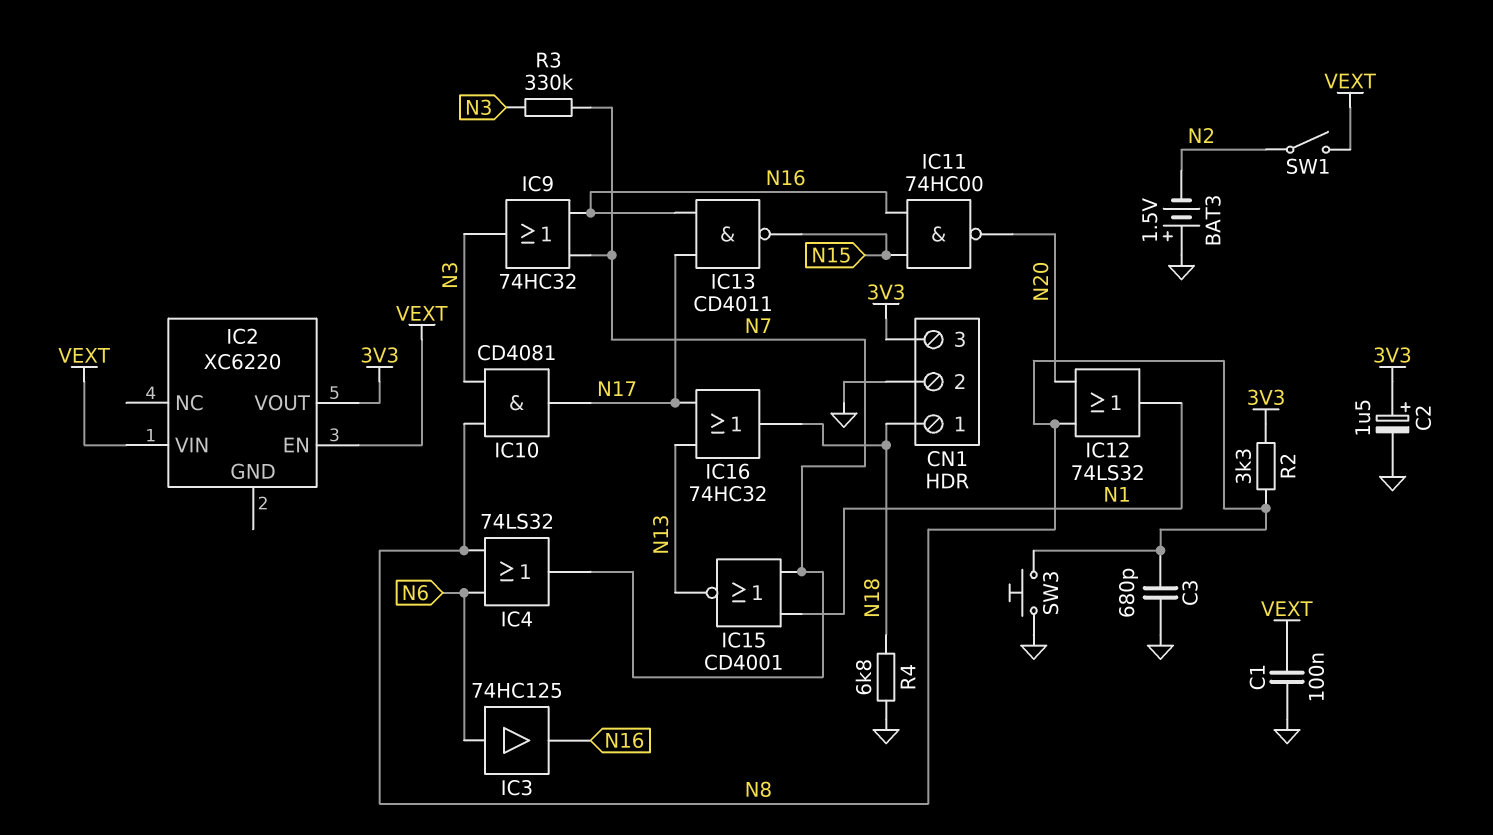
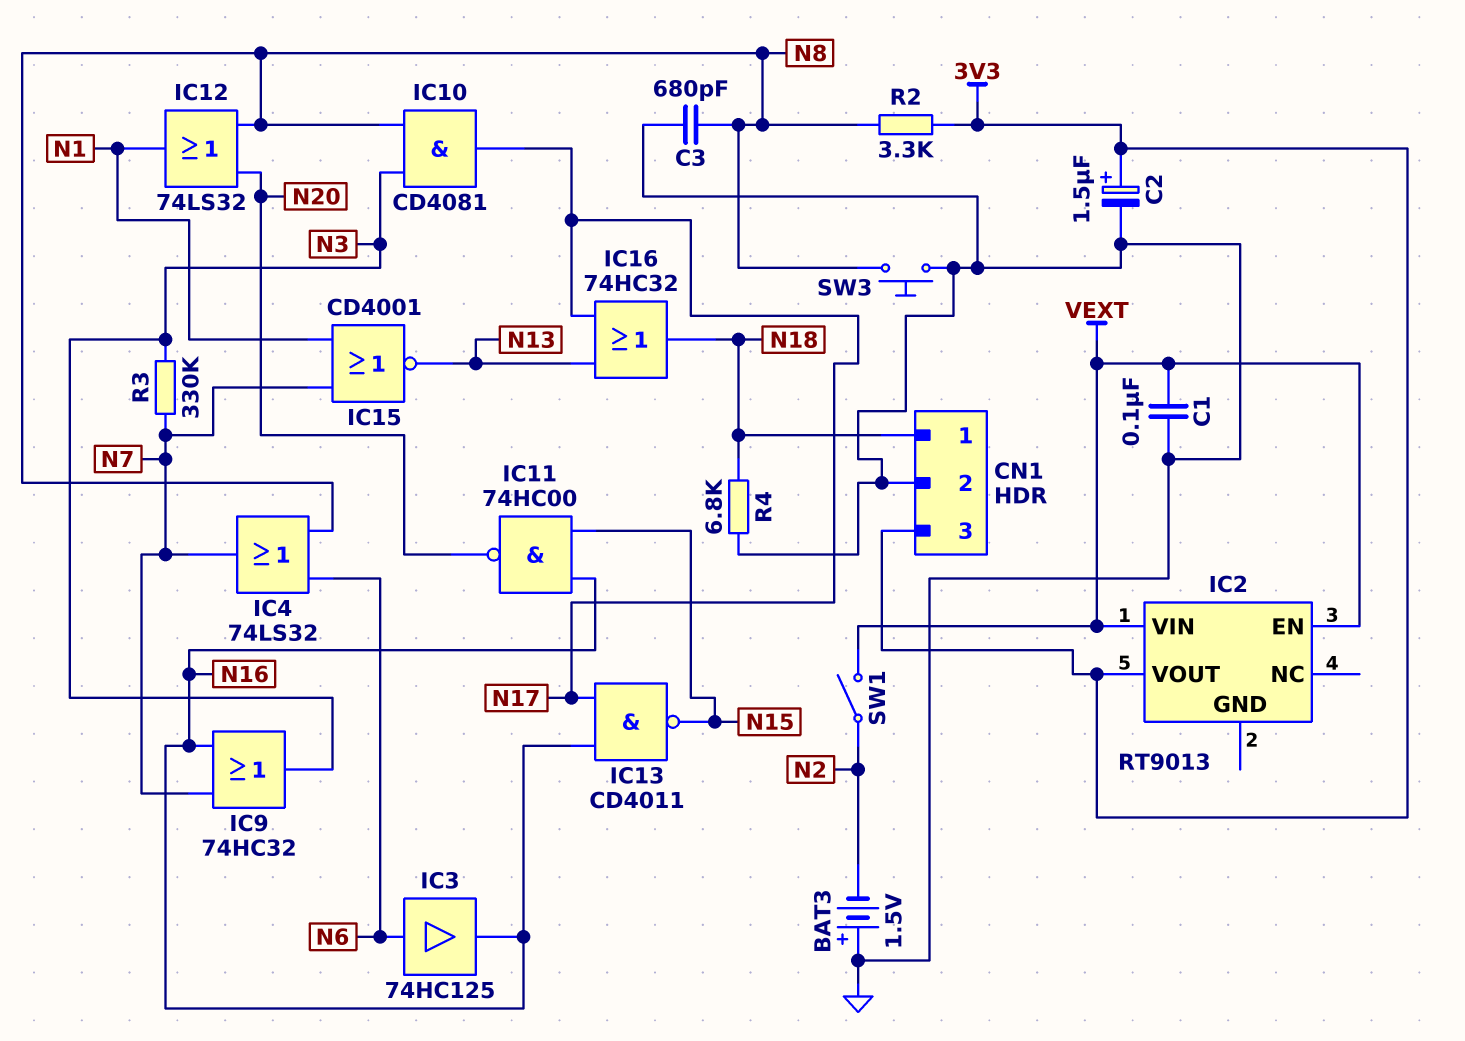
IC2: XC6220 -> RT9013

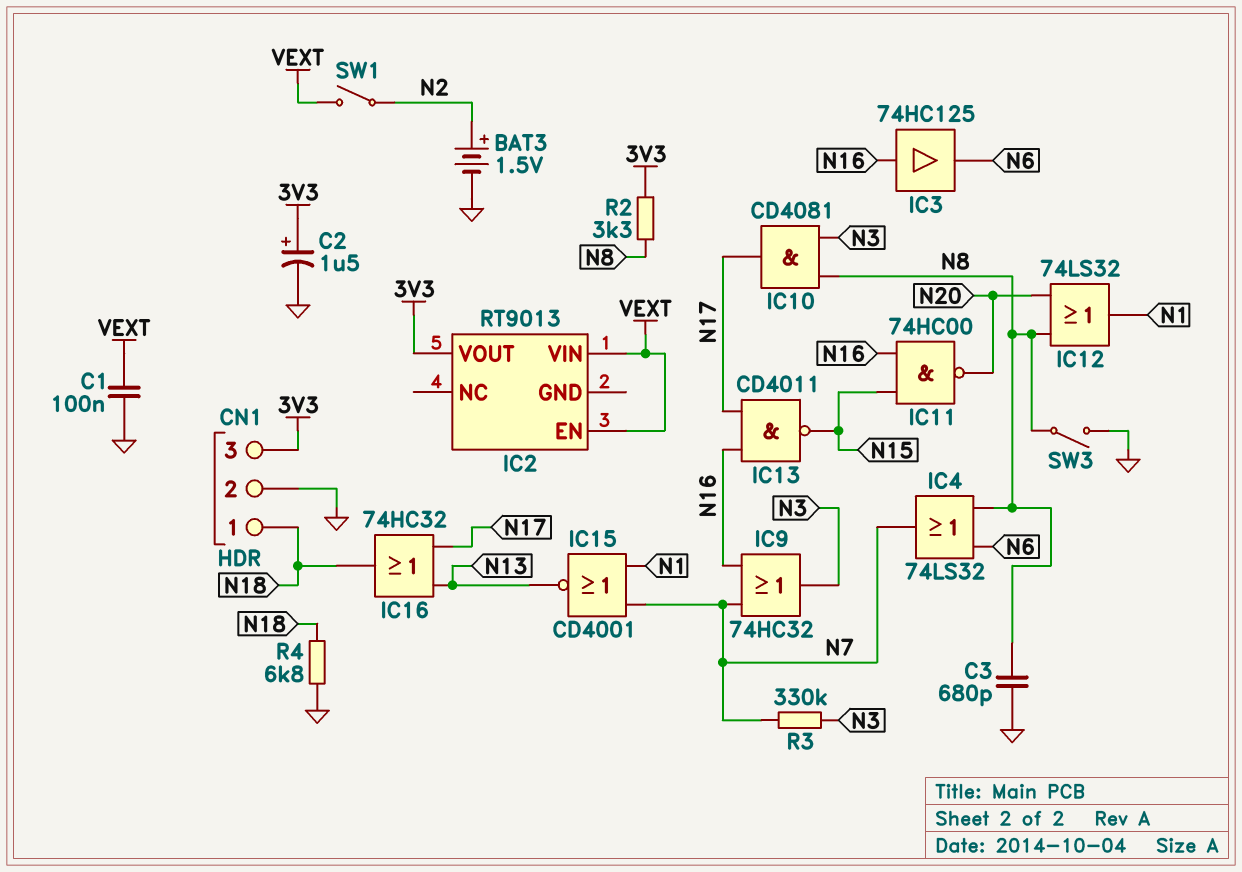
BAT3: 1.5V (plus GND, minus N2) -> 1.5V (plus N2, minus GND)
IC3: buffer 74HC125 (in N6, out N16) -> buffer 74HC125 (in N16, out N6)
SW3: button (GND, N8) -> switch (GND, N8)

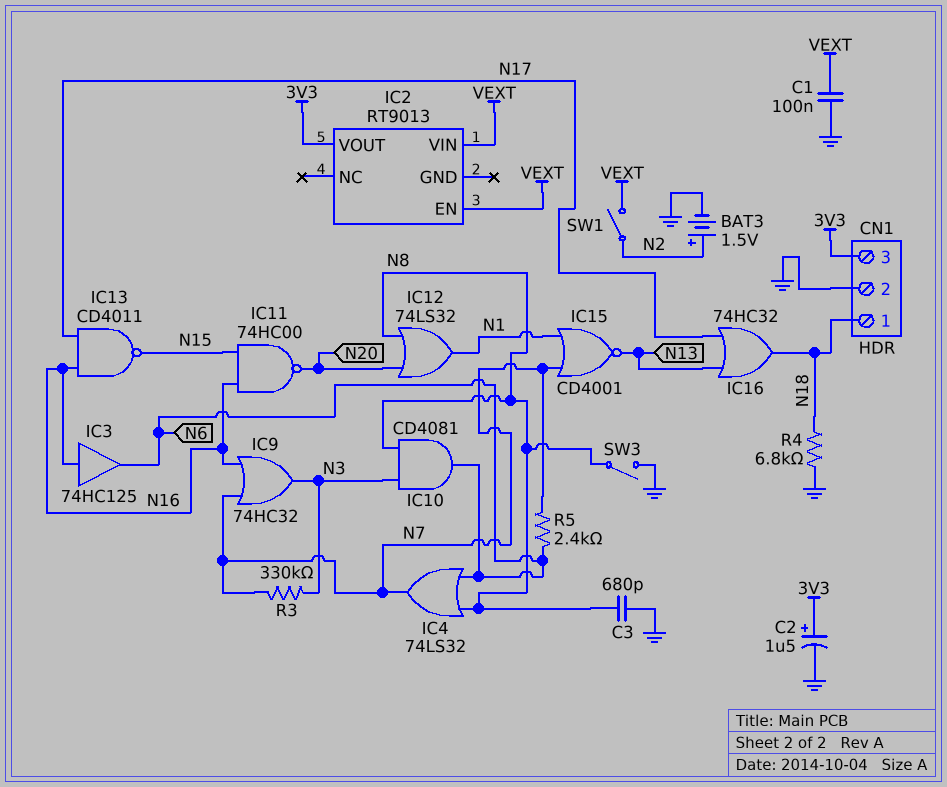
IC10: AND CD4081 (in N3, in N8, out N17) -> AND CD4081 (in N3, in N8, out N6)
R2: 3.3k (3V3, N8) -> none
R5: none -> 2.4k (N6, N7)

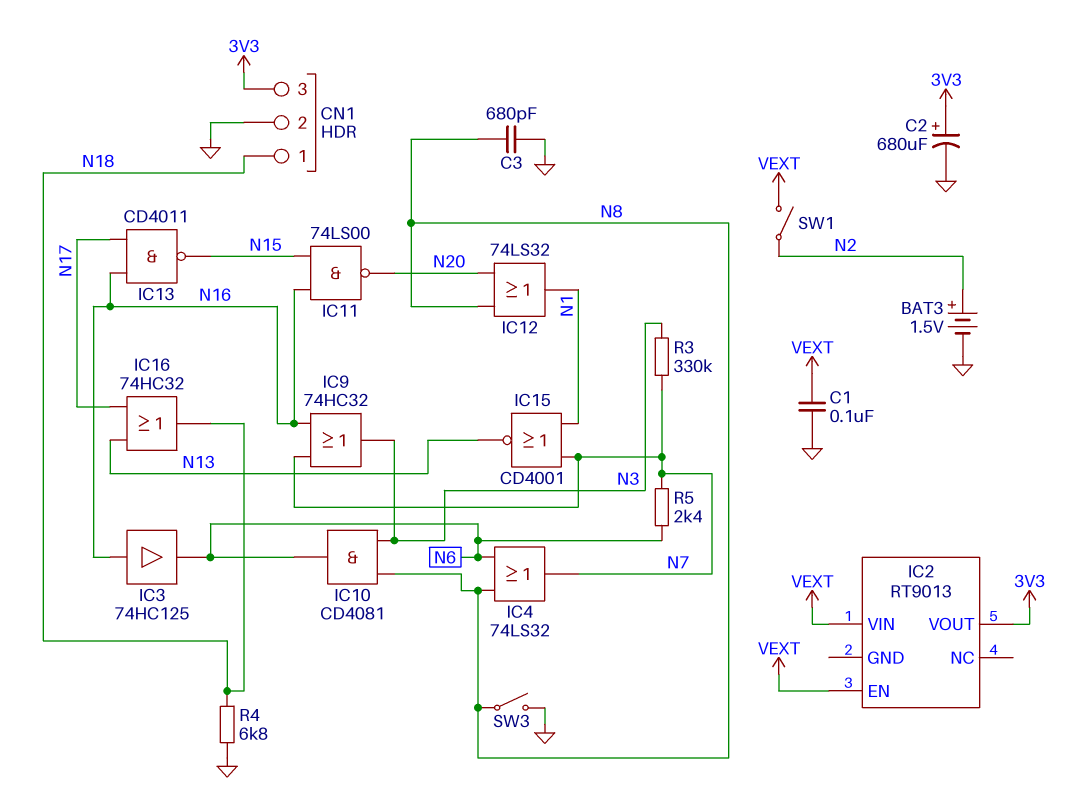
C2: 1.5uF (plus 3V3, minus GND) -> 680uF (plus 3V3, minus GND)
IC11: NAND 74HC00 (in N15, in N16, out N20) -> NAND 74LS00 (in N15, in N16, out N20)

